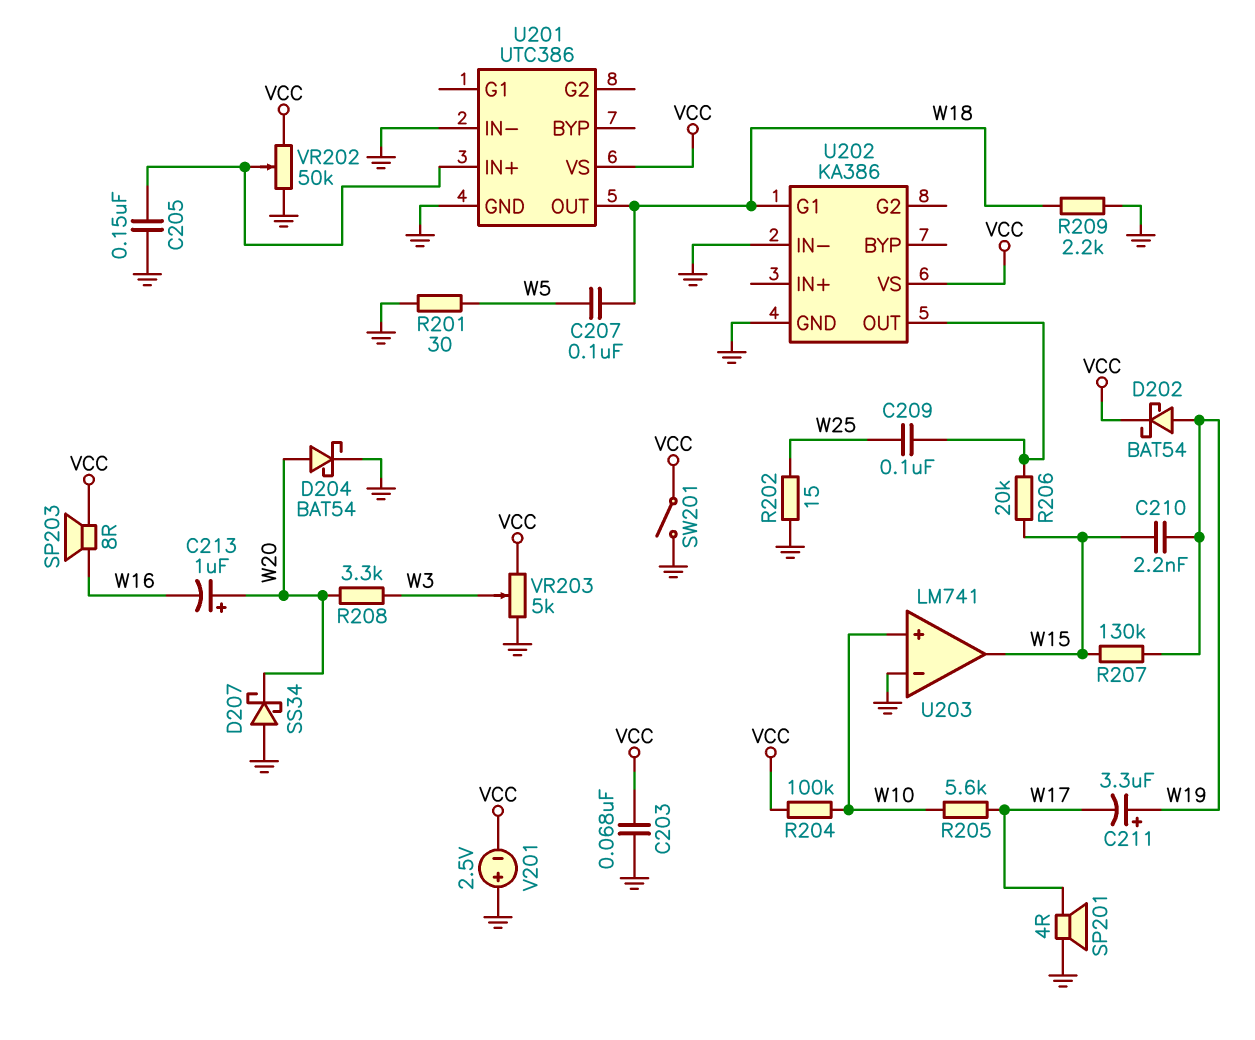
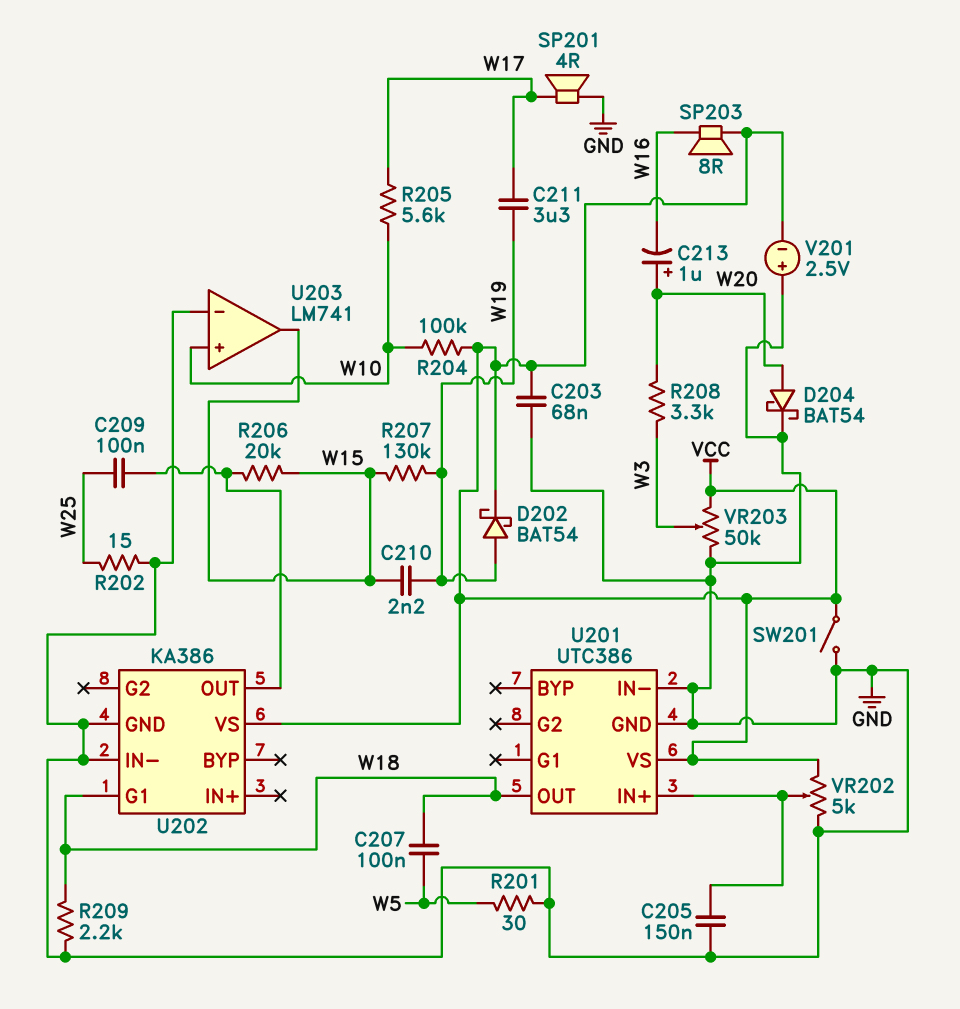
C211: 3.3uF (plus W19, minus W17) -> 3.3uF (W17, W19)
D207: schottky SS34 (A GND, K W20) -> none
VR202: 50k (GND, VCC, wiper U201/IN+) -> 5k (GND, VCC, wiper U201/IN+)
VR203: 5k (GND, VCC, wiper W3) -> 50k (GND, VCC, wiper W3)

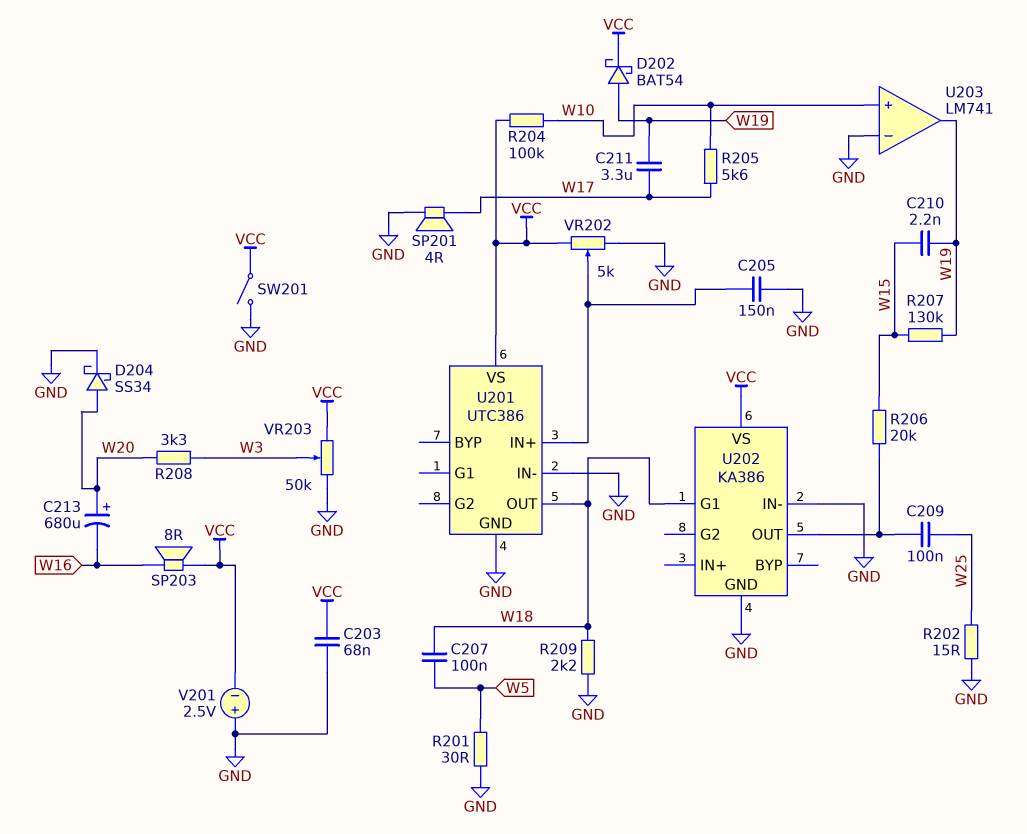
C213: 1uF (plus W20, minus W16) -> 680uF (plus W20, minus W16)
D204: schottky BAT54 (A W20, K GND) -> schottky SS34 (A W20, K GND)
U203 pin out: W15 -> W19

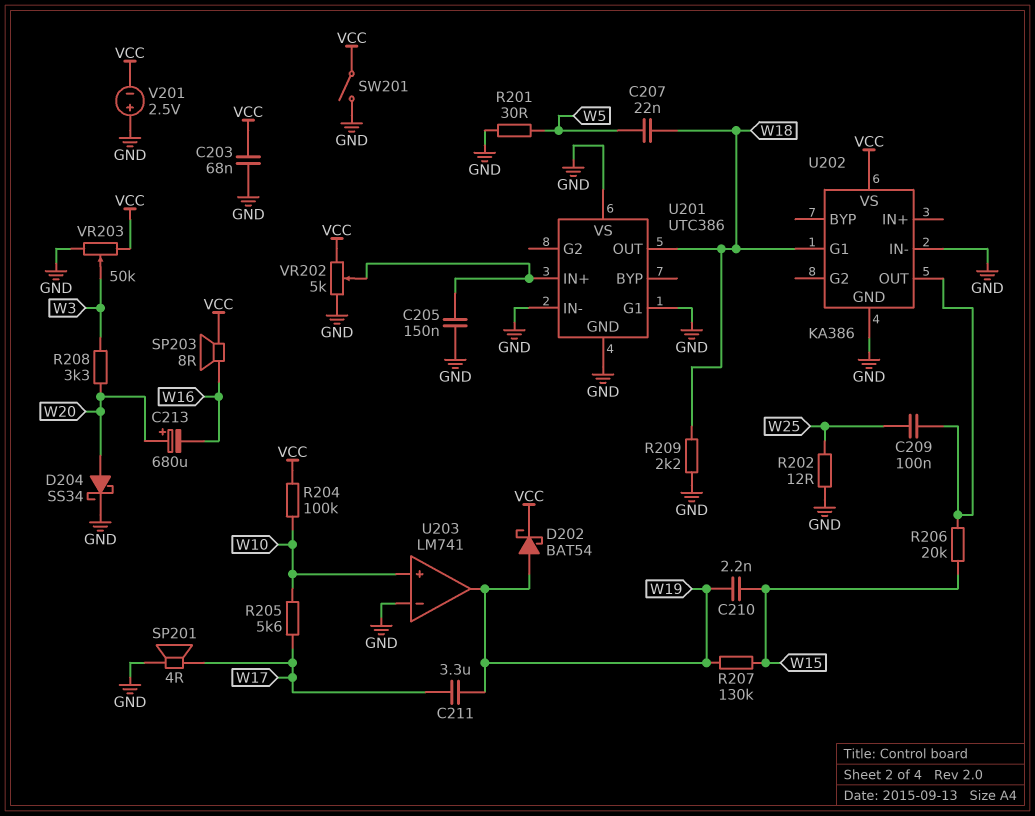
C207: 100nF (W5, W18) -> 22nF (W5, W18)
R202: 15 (GND, W25) -> 12 (GND, W25)
U201 pin G1: none -> GND
U201 pin VS: VCC -> GND

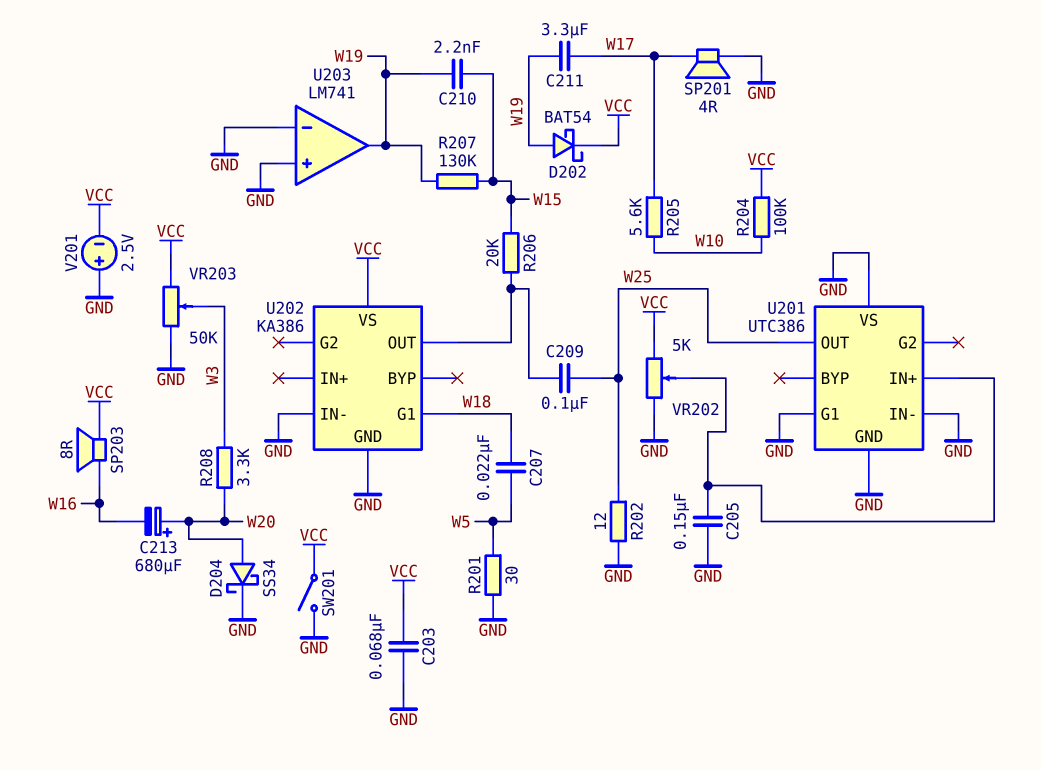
R209: 2.2k (GND, W18) -> none
U201 pin OUT: W18 -> W25
U203 pin in+: W10 -> GND

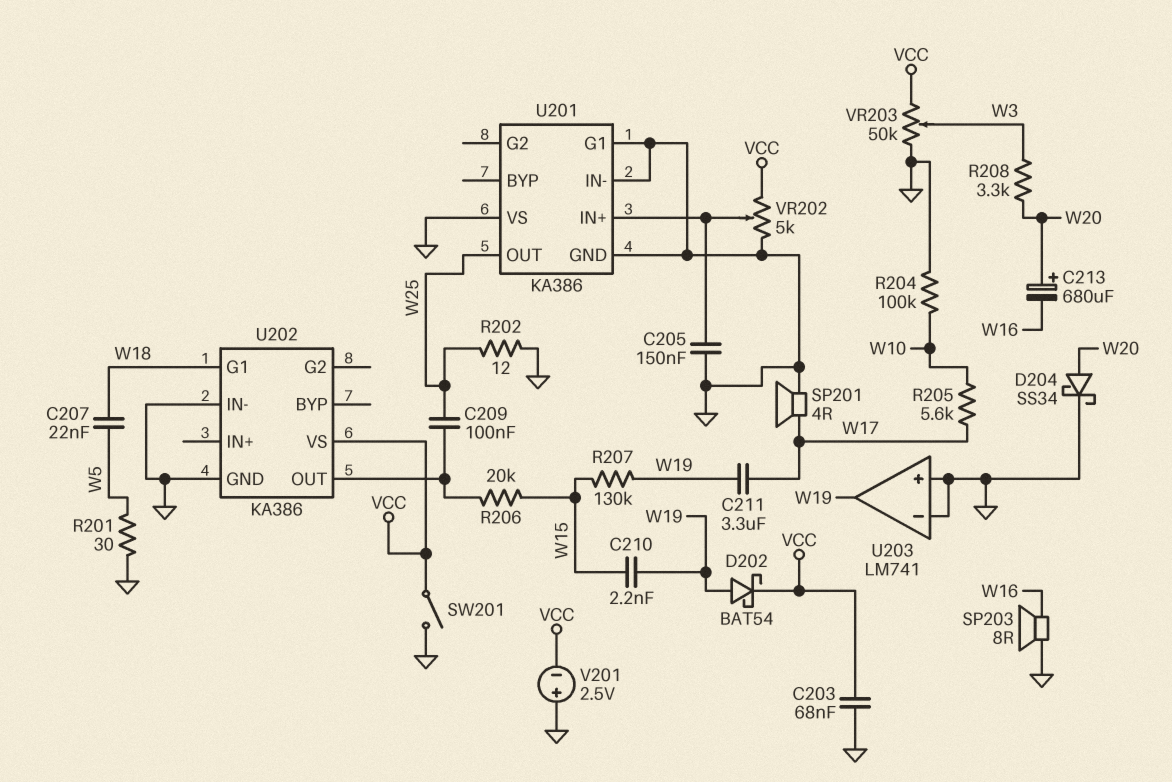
R204: 100k (VCC, W10) -> 100k (GND, W10)
SP203: speaker 8R (VCC, W16) -> speaker 8R (GND, W16)
U201: UTC386 -> KA386

